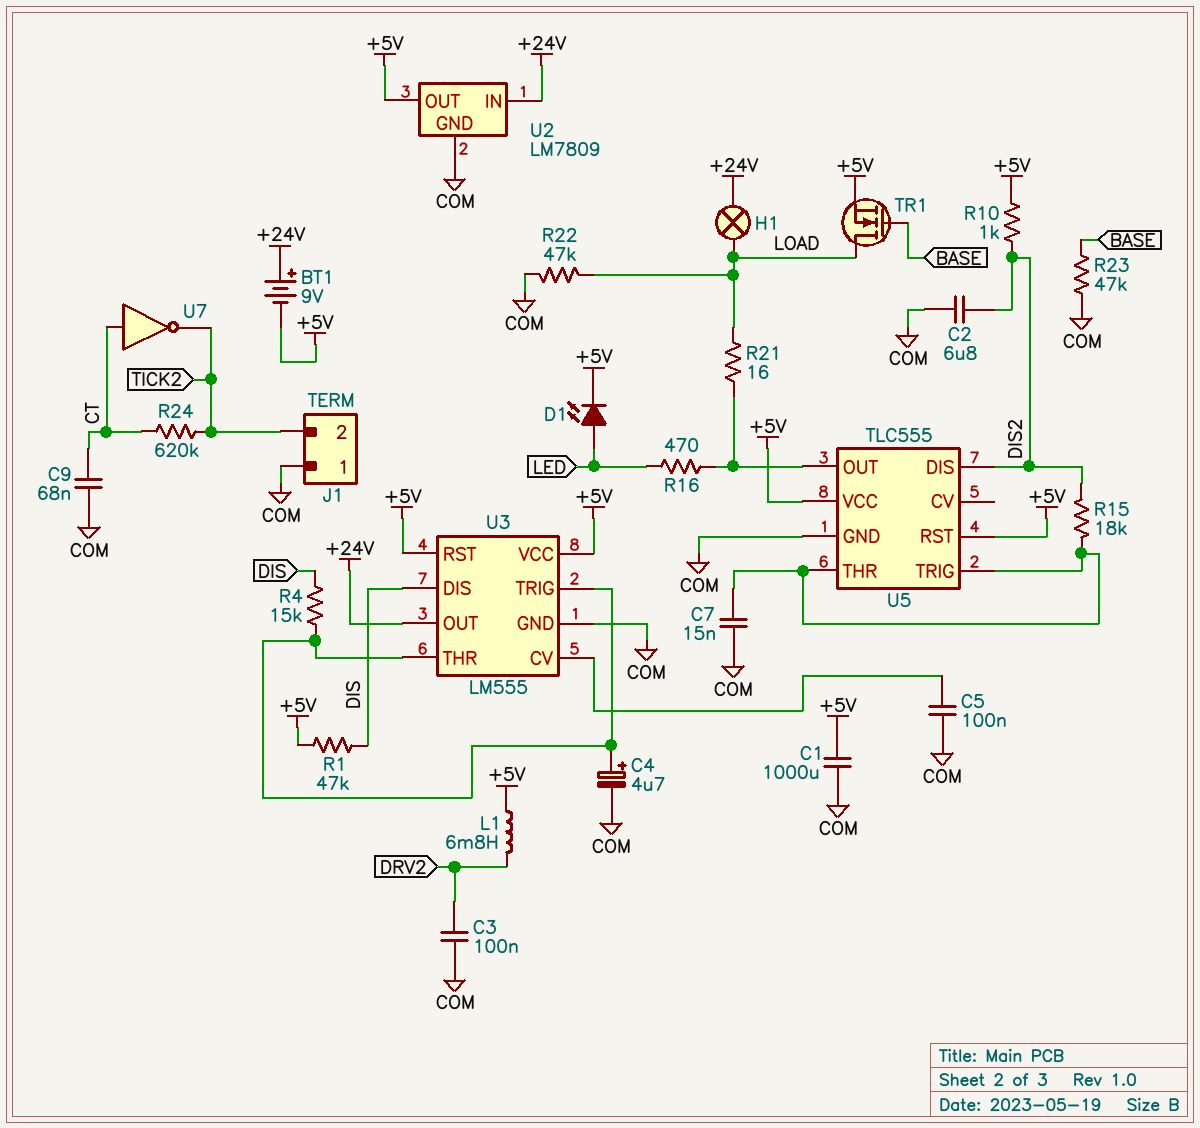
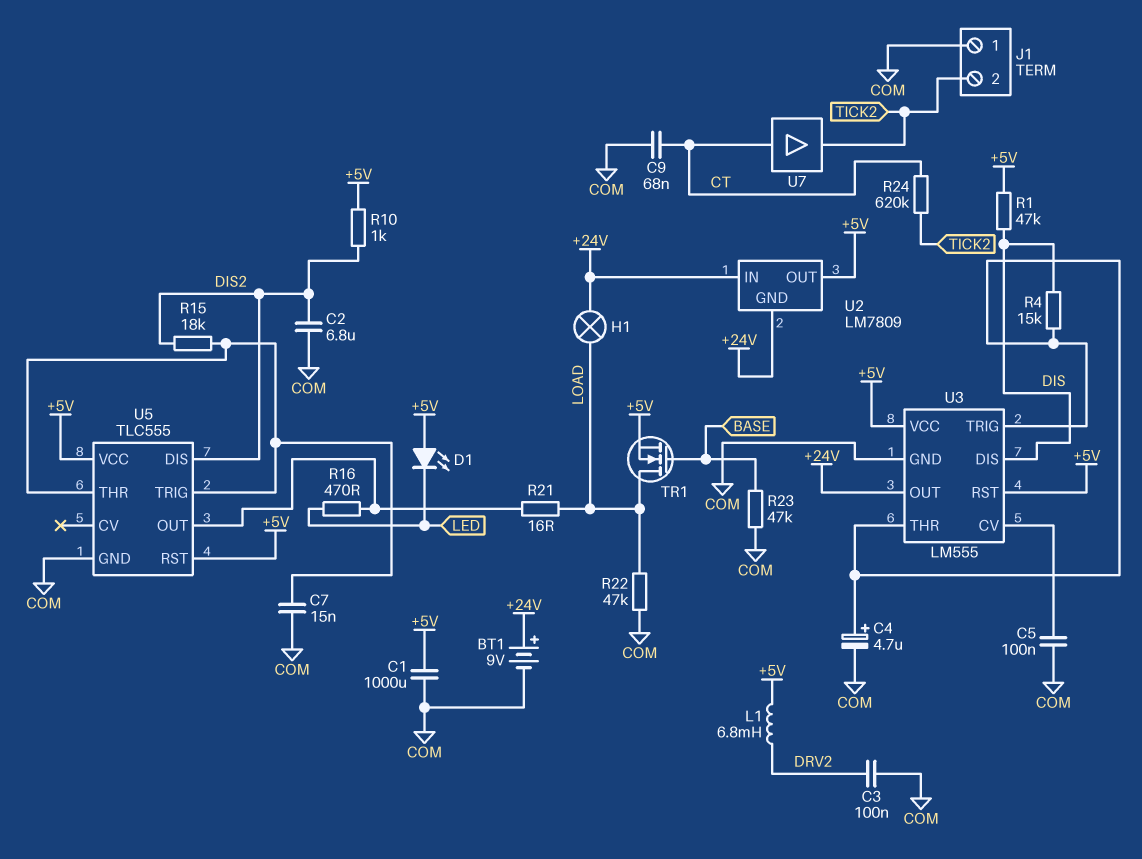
BT1: 9V (plus +24V, minus +5V) -> 9V (plus +24V, minus COM)
D1: LED (A LED, K +5V) -> LED (A +5V, K LED)
U2 pin GND: COM -> +24V
U7: NOT (in CT, out TICK2) -> buffer (in CT, out TICK2)

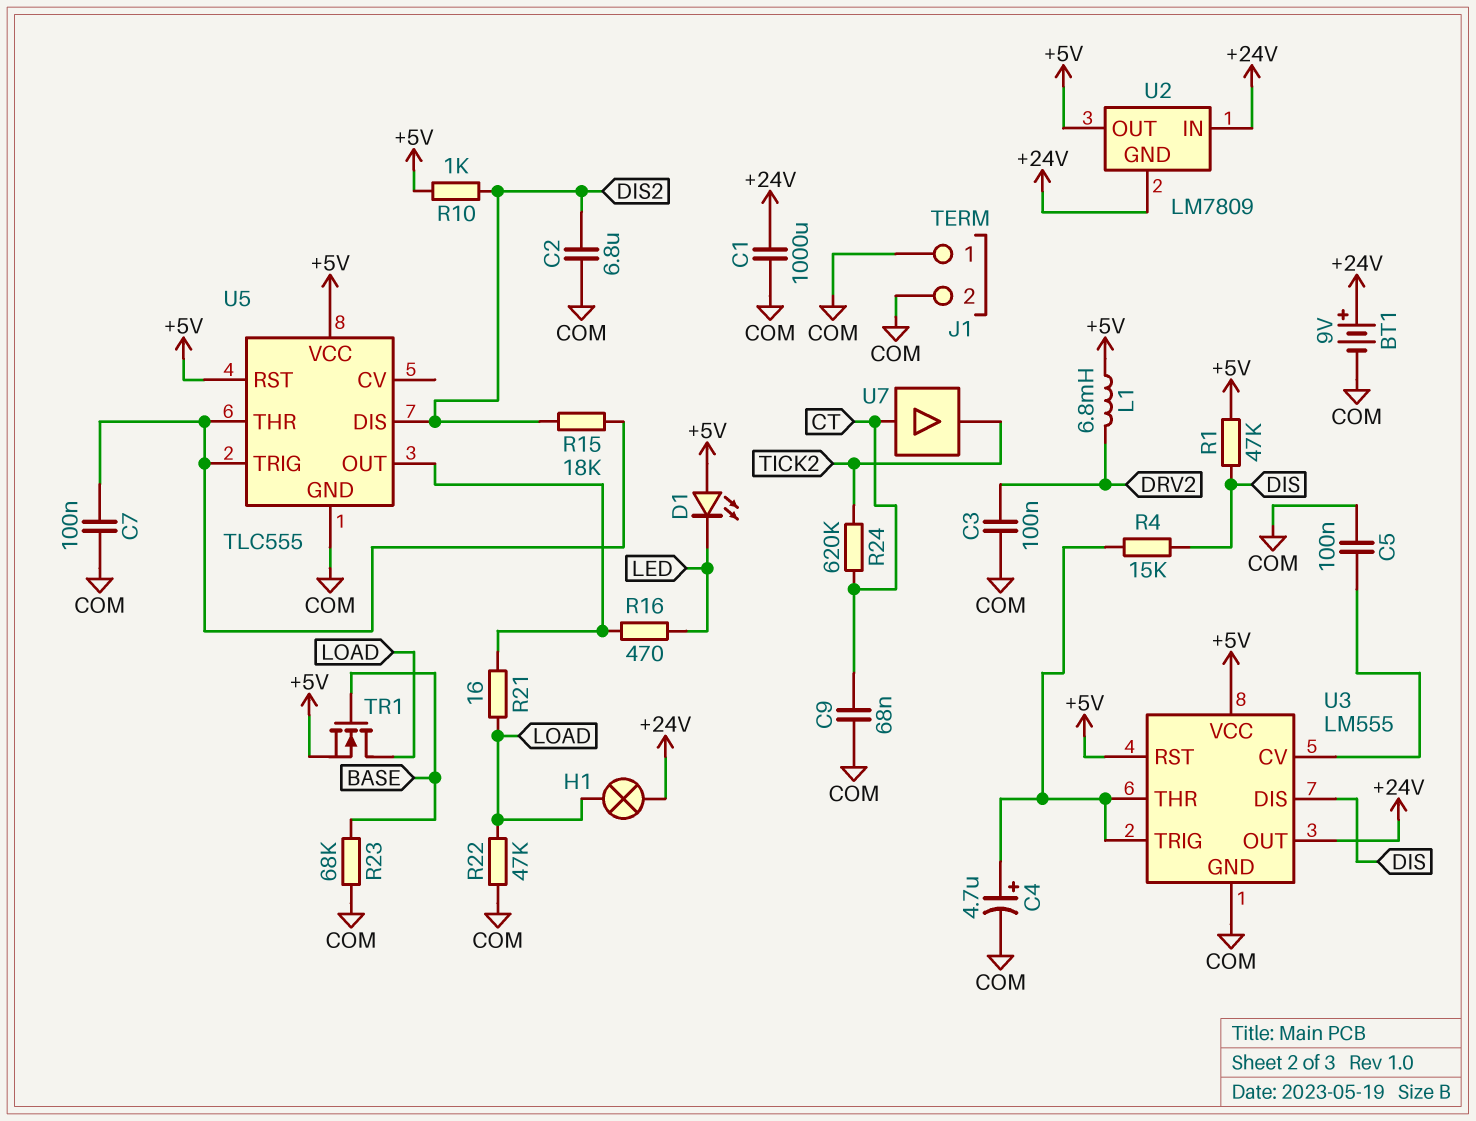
C1: 1000uF (+5V, COM) -> 1000uF (+24V, COM)
C7: 15nF (COM, U5/THR) -> 100nF (COM, U5/THR)
J1 pin 2: TICK2 -> COM
R23: 47k (BASE, COM) -> 68k (BASE, COM)

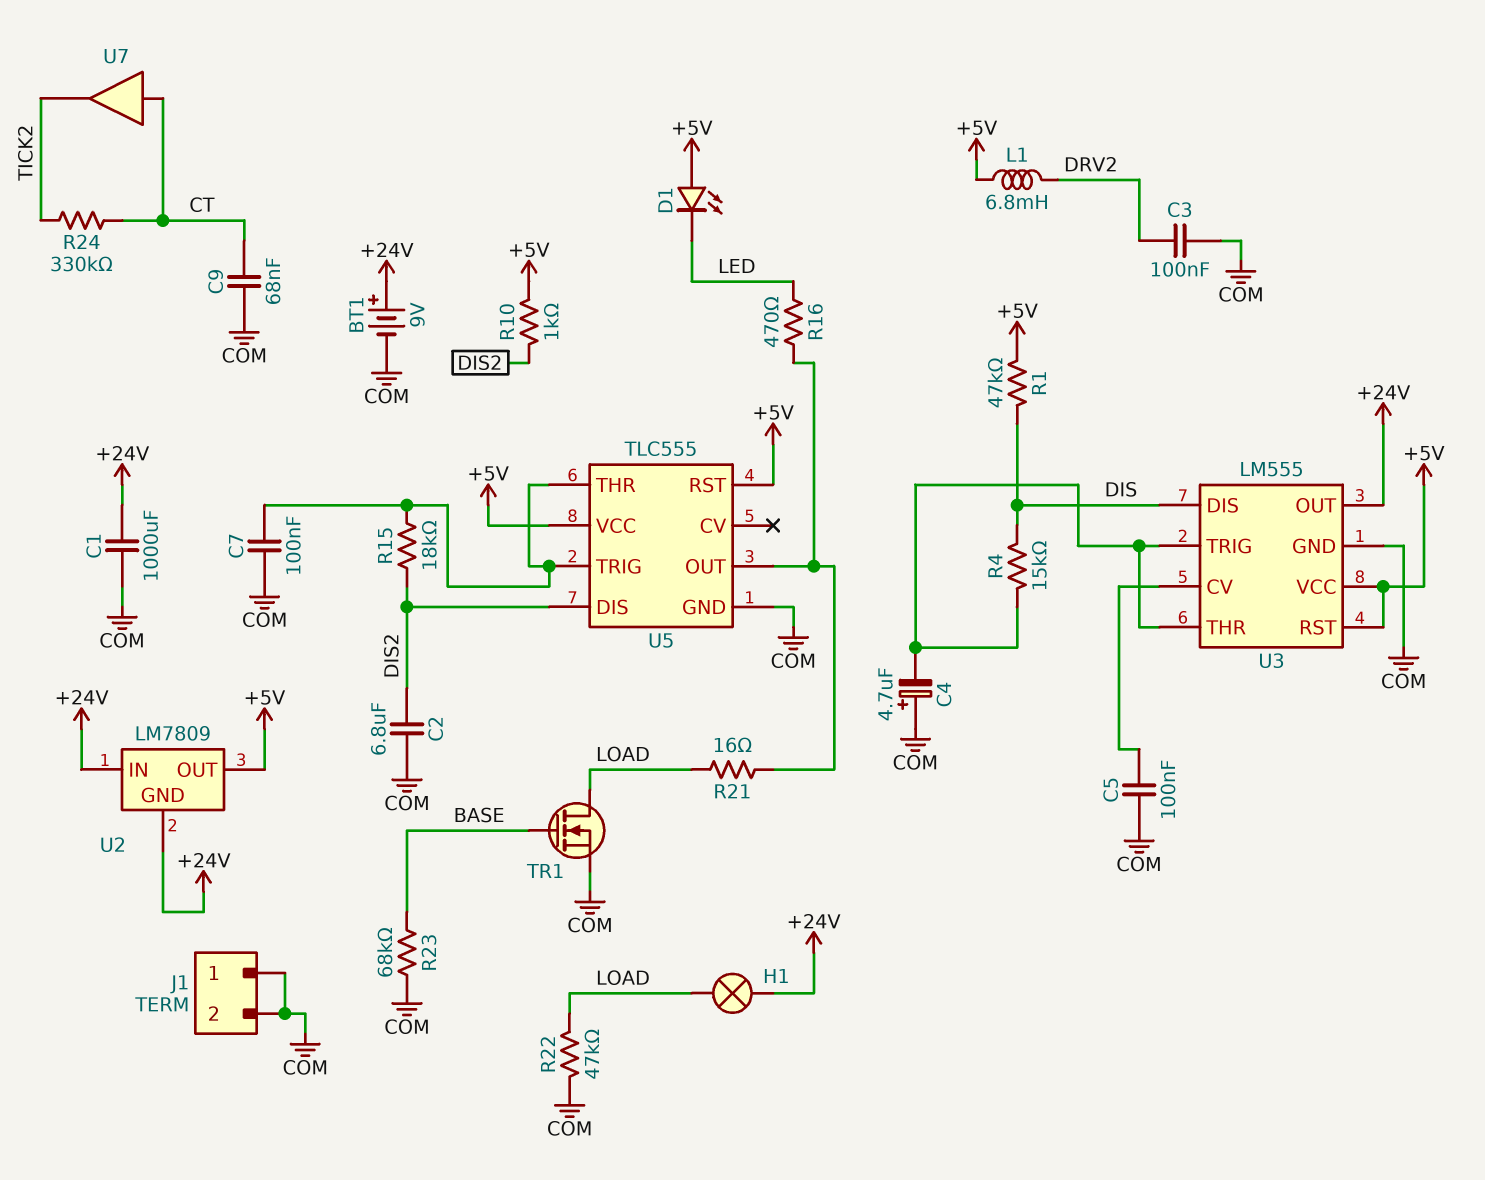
C4: 4.7uF (plus U3/THR, minus COM) -> 4.7uF (plus COM, minus U3/THR)
R24: 620k (CT, TICK2) -> 330k (CT, TICK2)
TR1: NMOS (G BASE, D LOAD, S +5V) -> NMOS (G BASE, D LOAD, S COM)

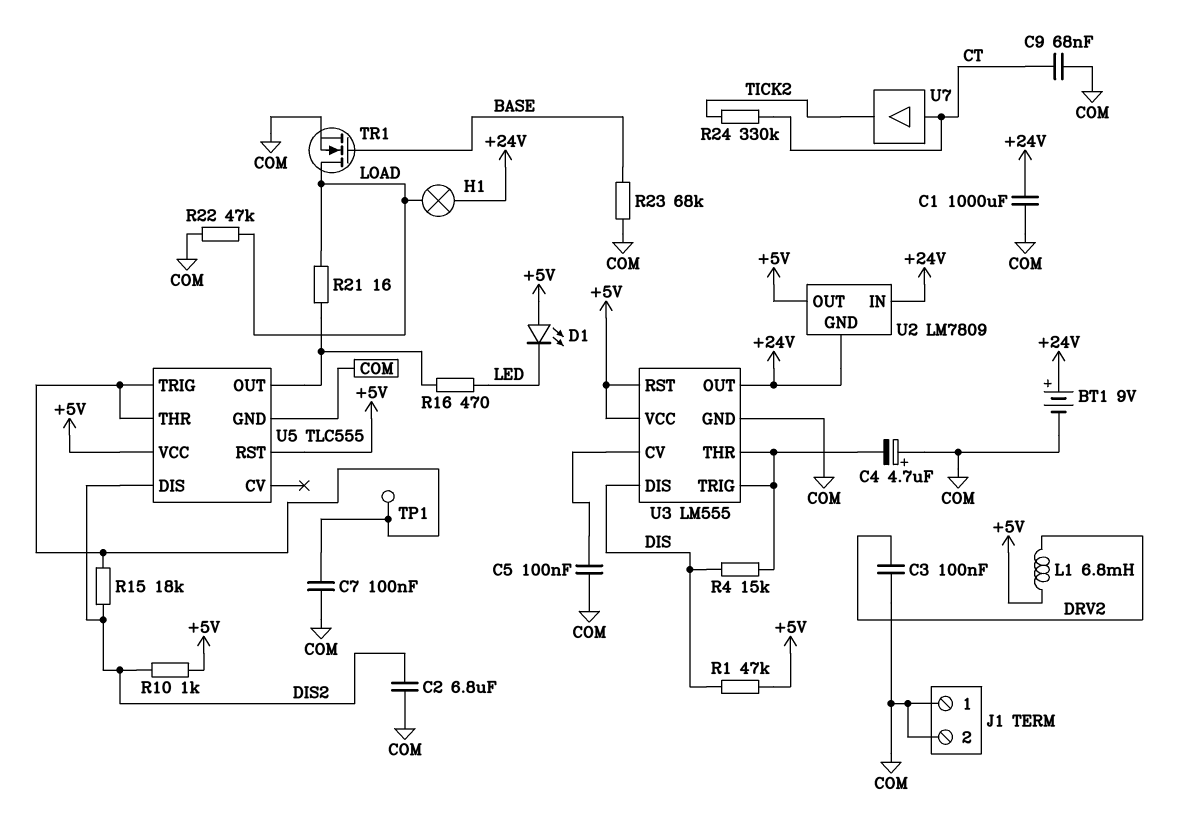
TP1: none -> test point (U5/THR)

